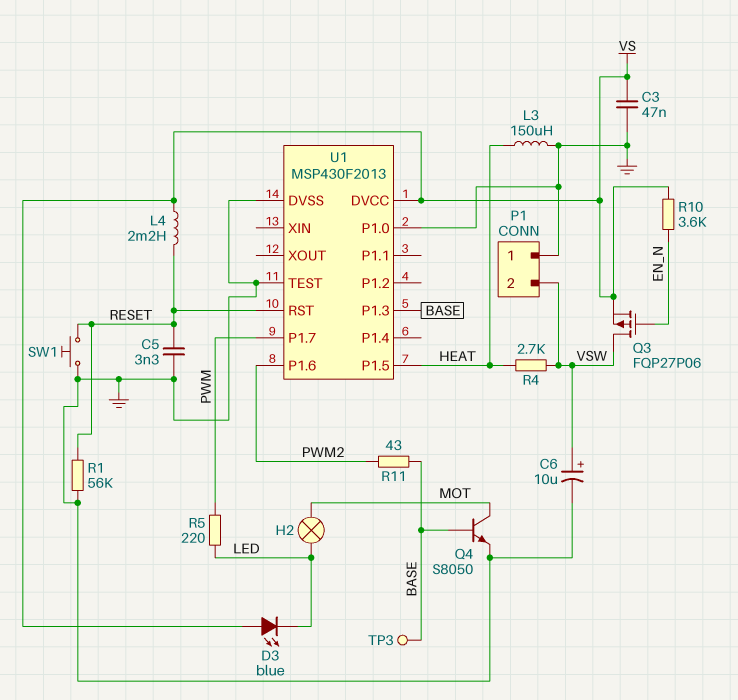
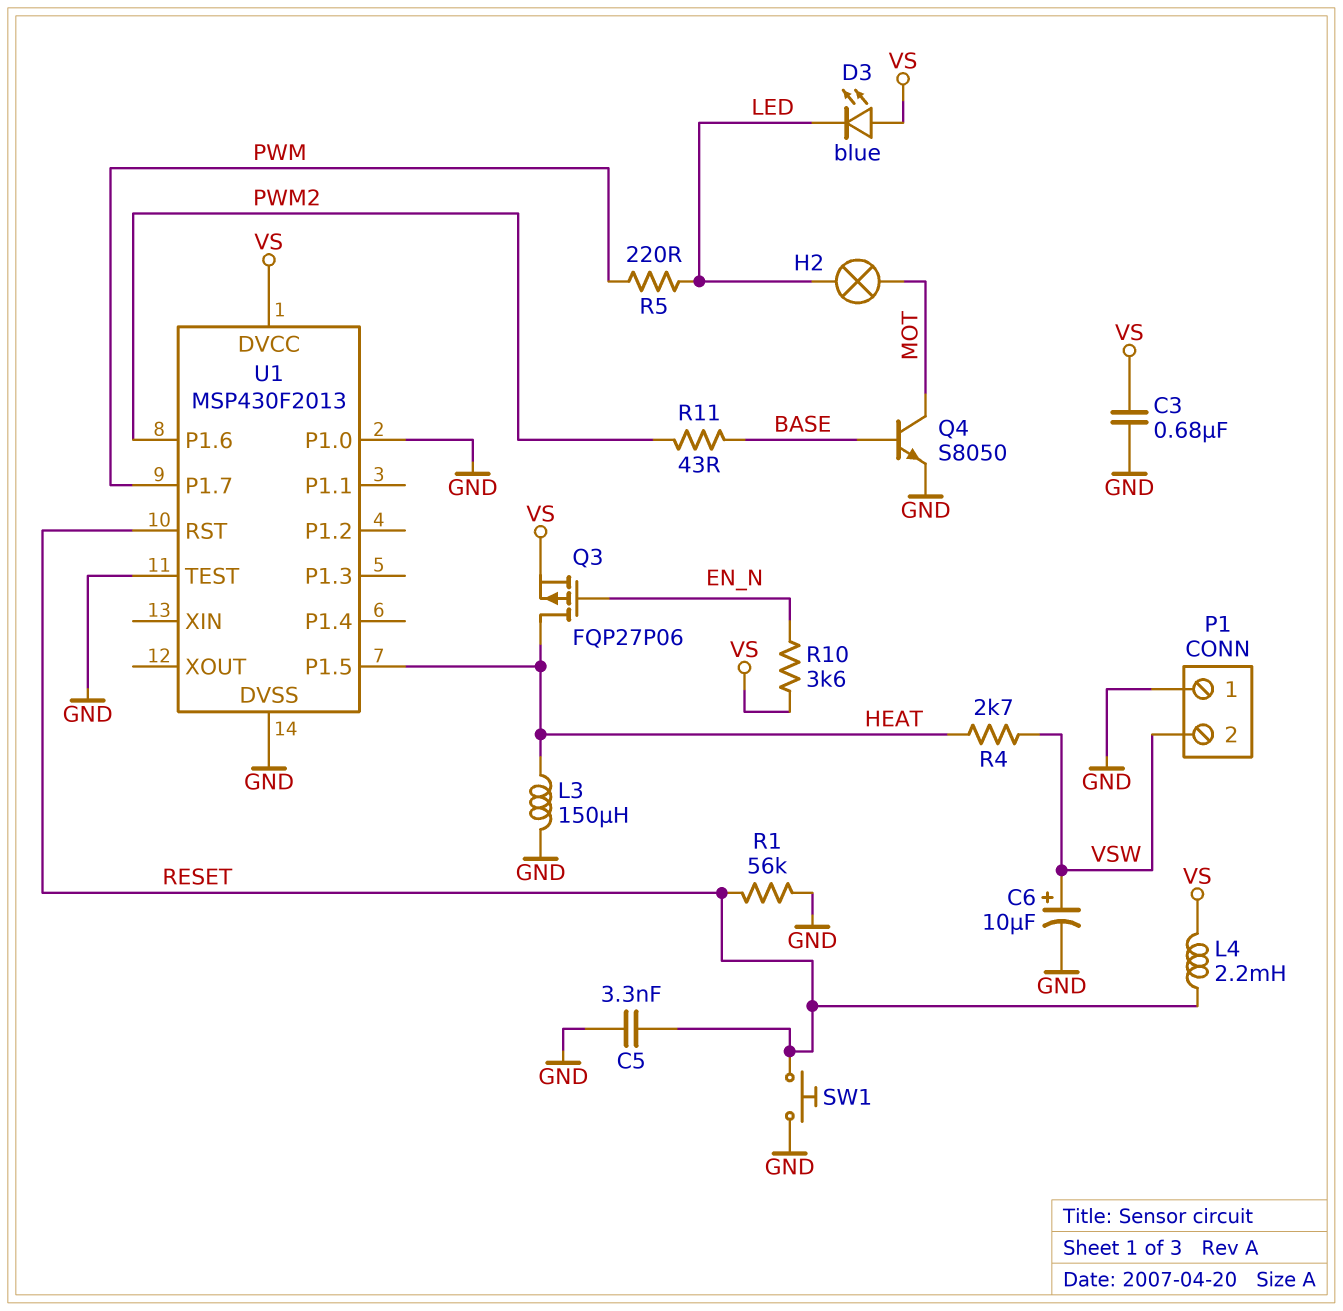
C3: 47nF (GND, VS) -> 680nF (GND, VS)
Q3: PMOS FQP27P06 (G EN_N, D VSW, S VS) -> PMOS FQP27P06 (G EN_N, D HEAT, S VS)
TP3: test point (BASE) -> none
U1 pin P1.3: BASE -> none

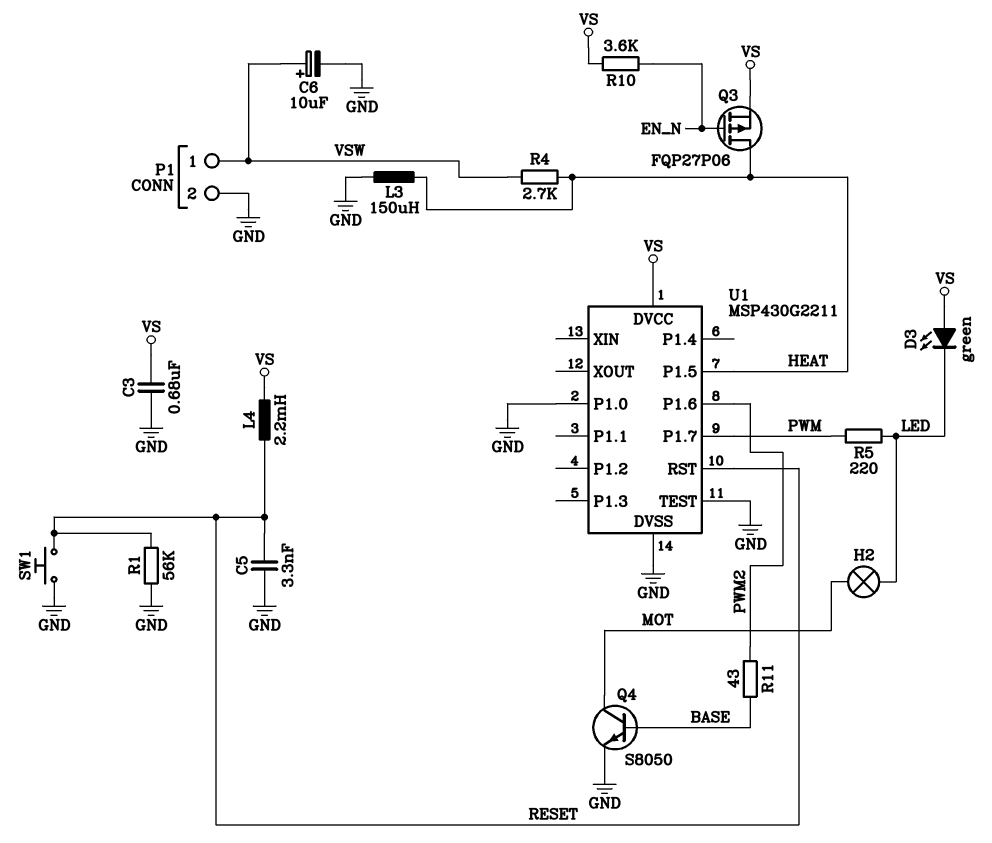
D3: LED blue (A VS, K LED) -> LED green (A VS, K LED)
P1 pin 1: GND -> VSW
P1 pin 2: VSW -> GND
U1: MSP430F2013 -> MSP430G2211

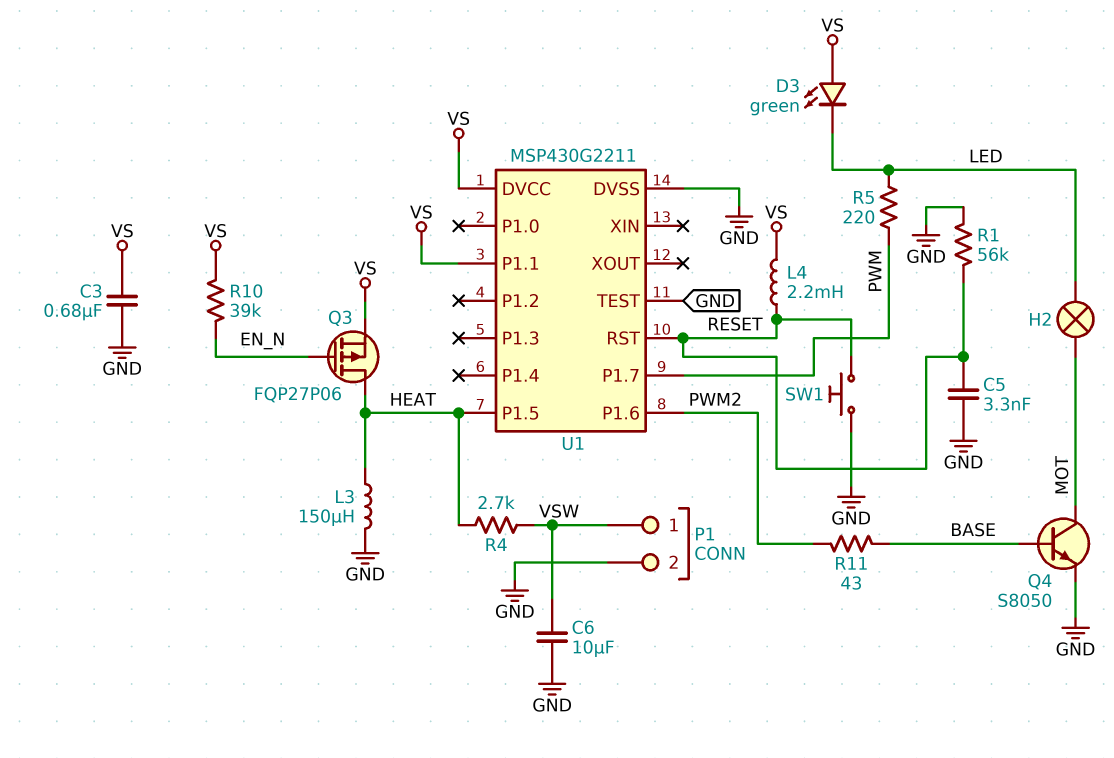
C6: 10uF (plus VSW, minus GND) -> 10uF (GND, VSW)
R10: 3.6k (EN_N, VS) -> 39k (EN_N, VS)
U1 pin P1.0: GND -> none
U1 pin P1.1: none -> VS

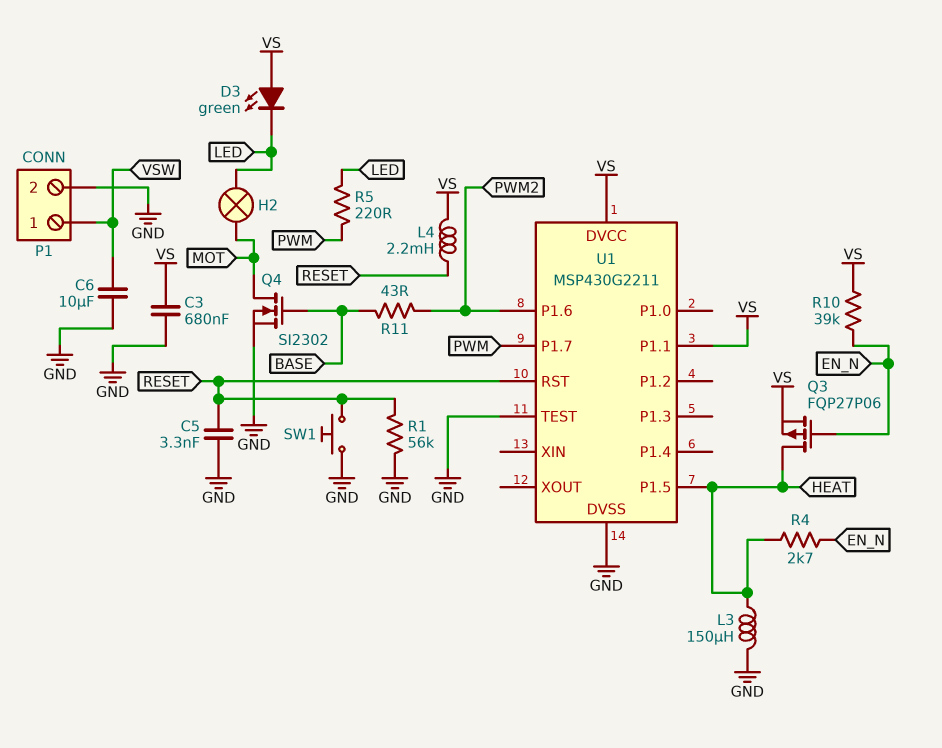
Q4: NPN S8050 (B BASE, C MOT, E GND) -> NMOS SI2302 (G BASE, D MOT, S GND)
R4: 2.7k (HEAT, VSW) -> 2.7k (EN_N, HEAT)

